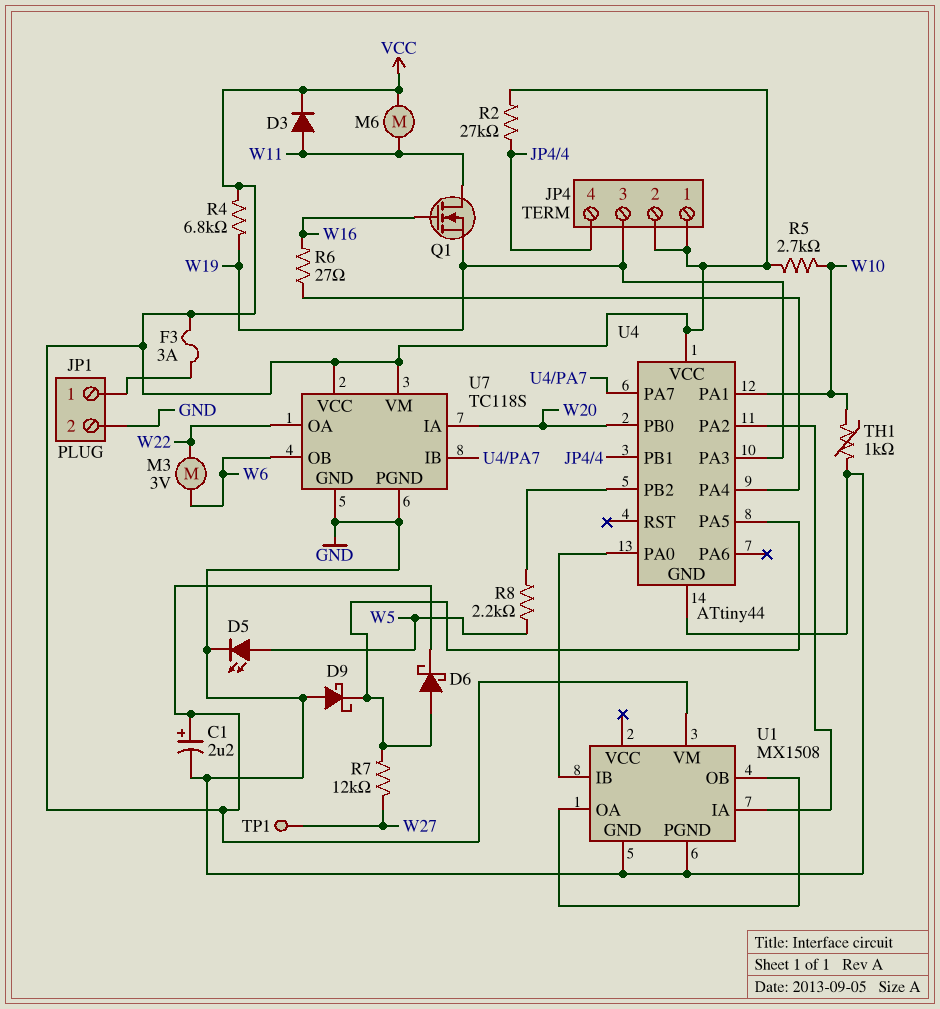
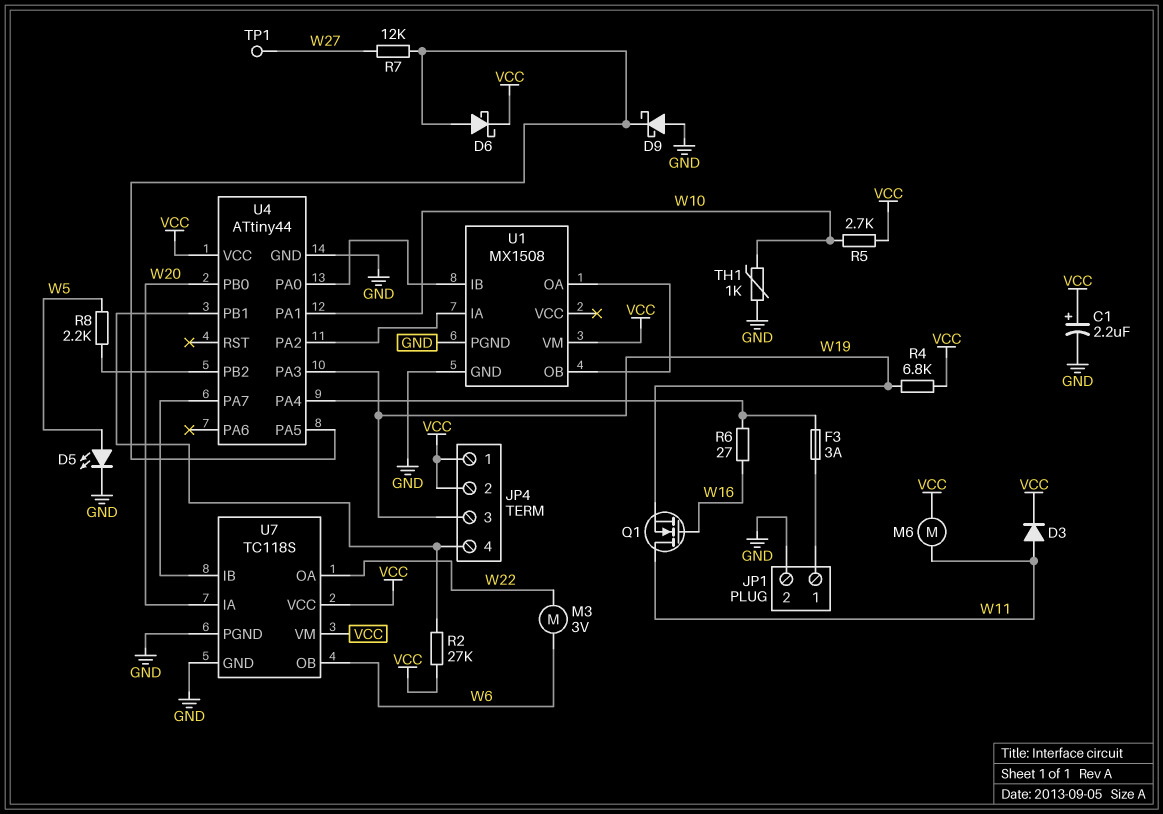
F3: 3A (JP1/1, VCC) -> 3A (JP1/1, U4/PA4)

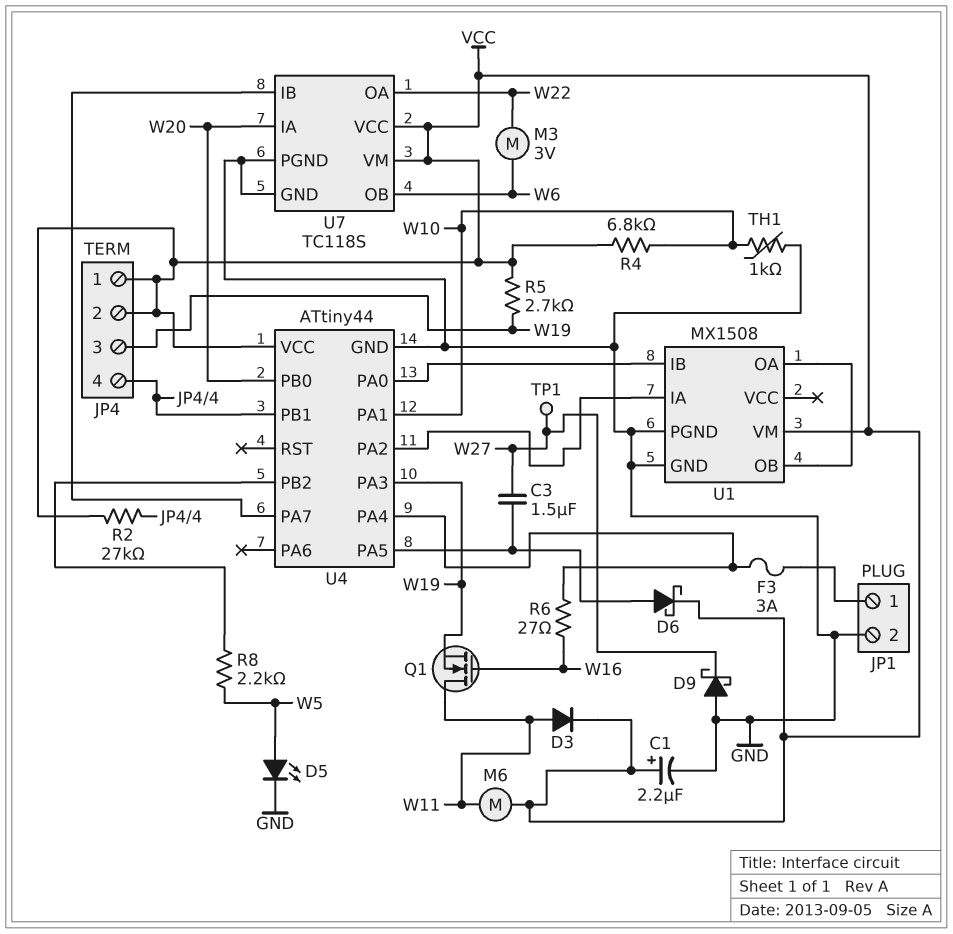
C3: none -> 1.5uF (U4/PA5, W27)
D9: schottky (A GND, K U4/PA5) -> schottky (A GND, K W27)
R4: 6.8k (VCC, W19) -> 6.8k (VCC, W10)
R5: 2.7k (VCC, W10) -> 2.7k (VCC, W19)
R7: 12k (U4/PA5, W27) -> none

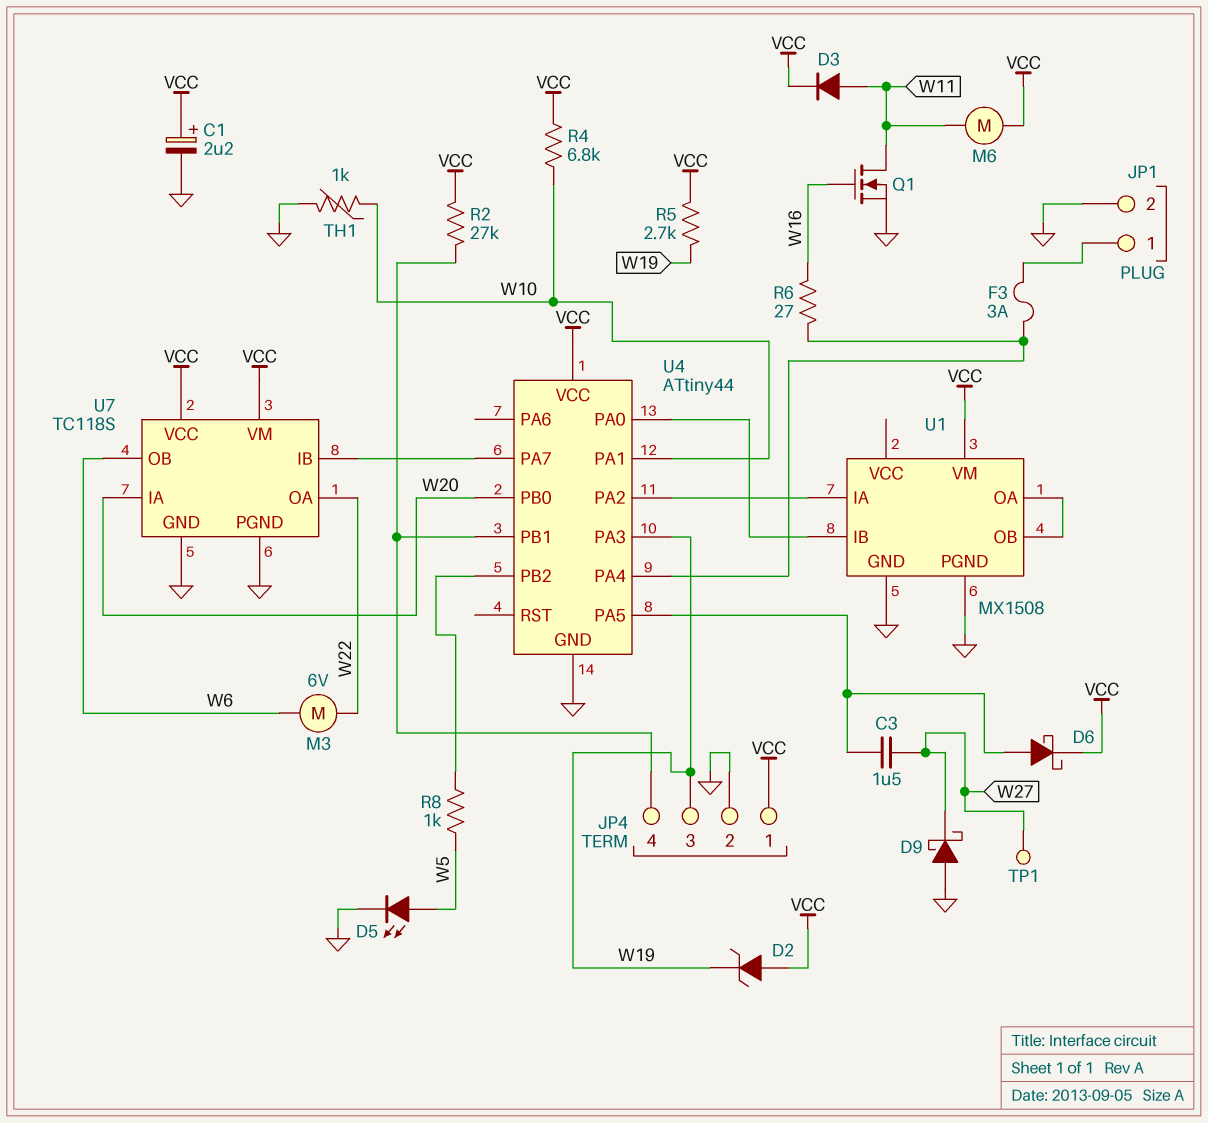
D2: none -> zener (A VCC, K W19)
JP4 pin 2: VCC -> GND
M3: motor 3V (W6, W22) -> motor 6V (W6, W22)
Q1: NMOS (G W16, D W11, S W19) -> NMOS (G W16, D W11, S GND)
R8: 2.2k (U4/PB2, W5) -> 1k (U4/PB2, W5)

